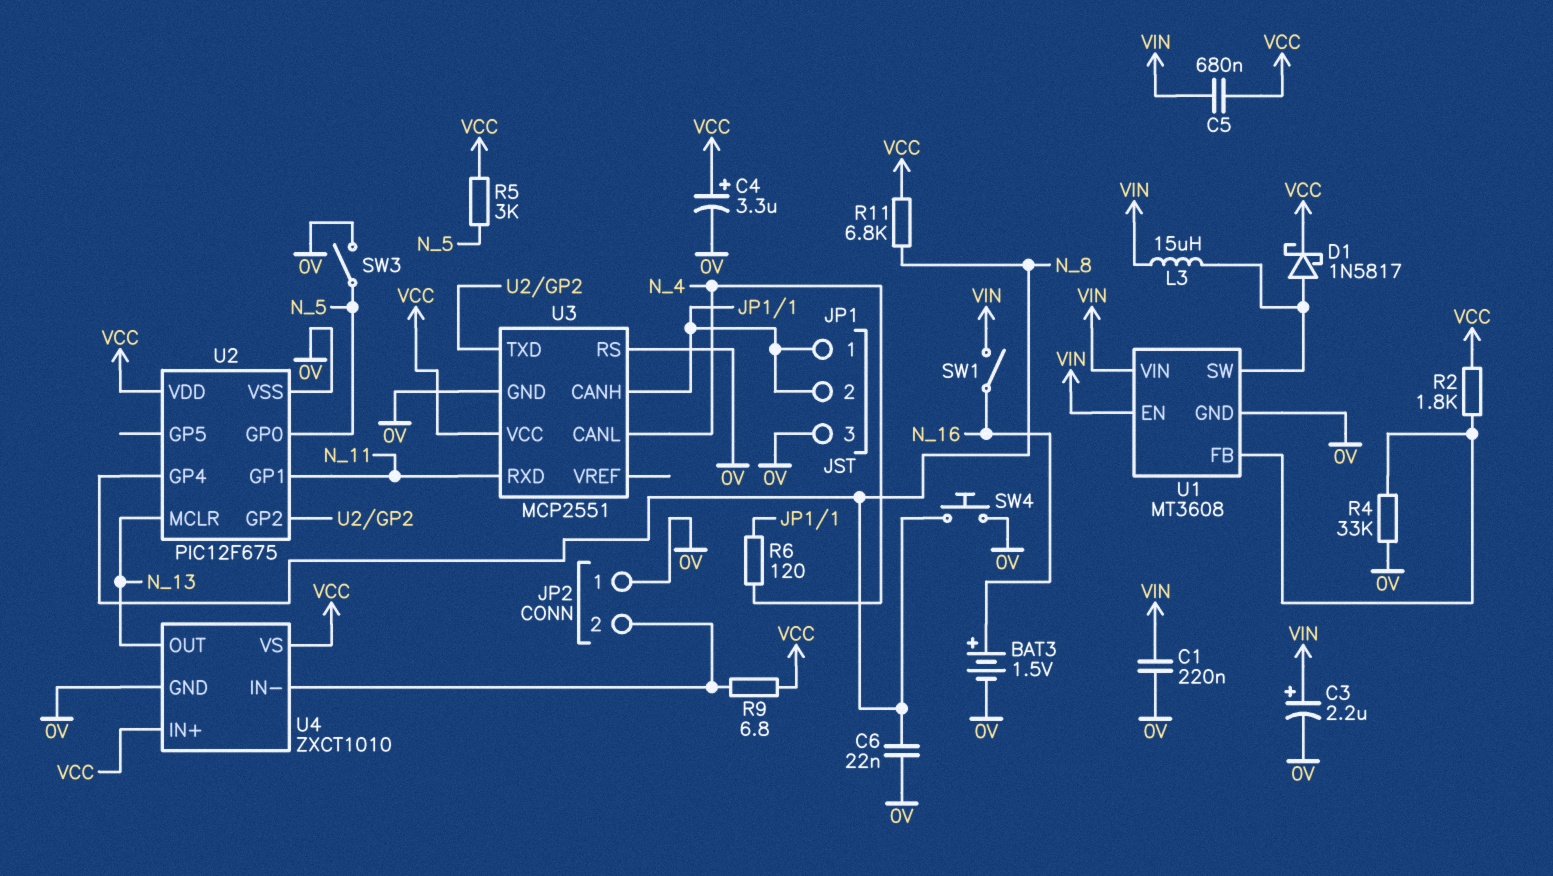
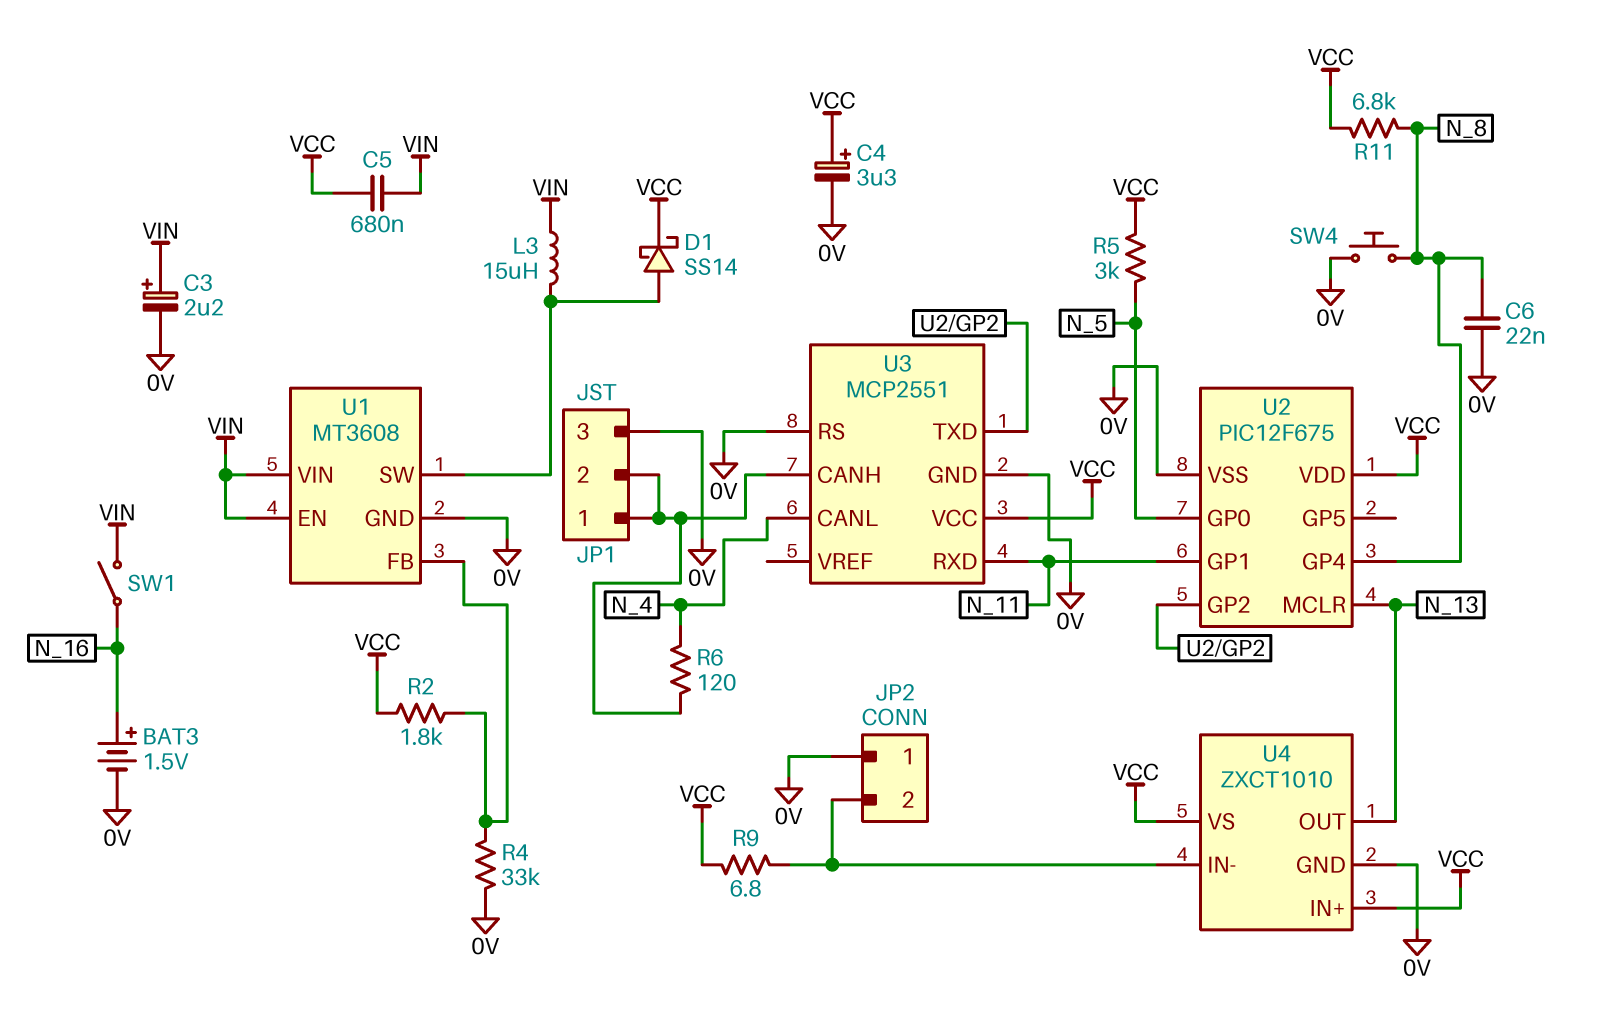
C1: 220nF (0V, VIN) -> none
D1: schottky 1N5817 (A U1/SW, K VCC) -> schottky SS14 (A U1/SW, K VCC)
SW3: switch (0V, N_5) -> none

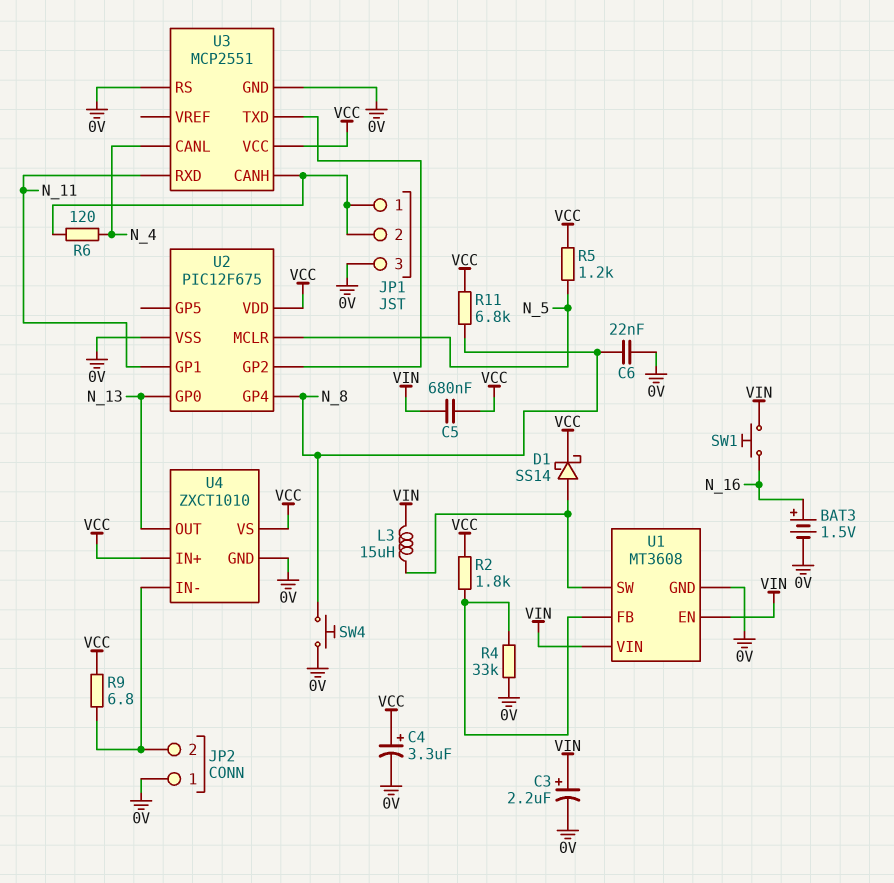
R5: 3k (N_5, VCC) -> 1.2k (N_5, VCC)
SW1: switch (N_16, VIN) -> button (N_16, VIN)
U2 pin GP0: N_5 -> N_13
U2 pin MCLR: N_13 -> N_5

